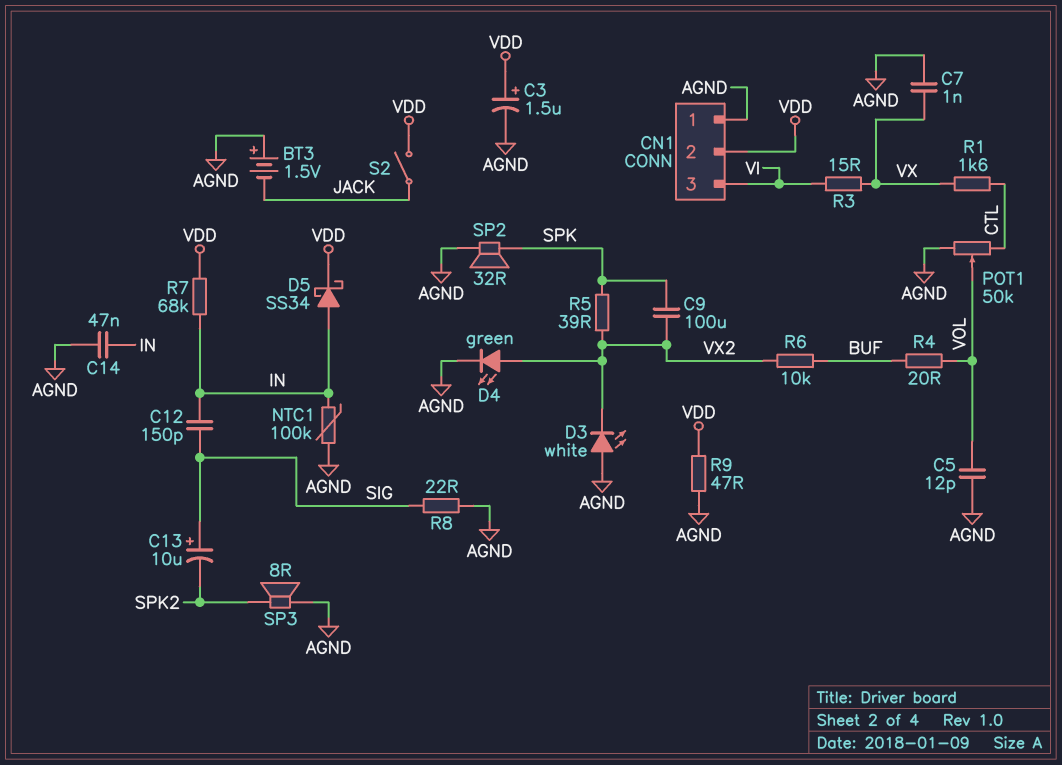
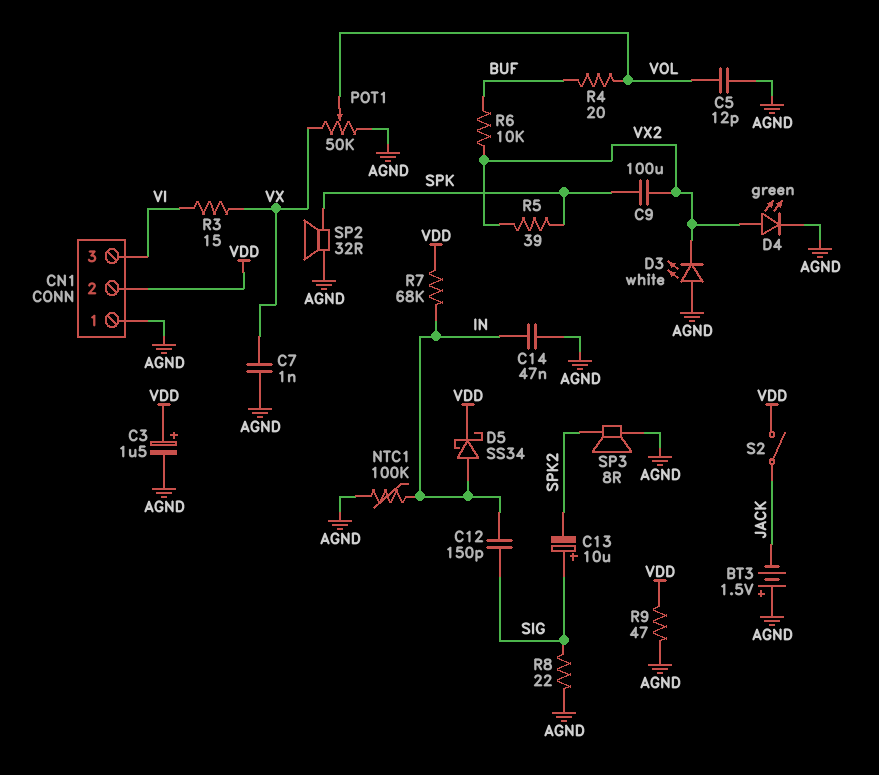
POT1: 50k (AGND, CTL, wiper VOL) -> 50k (AGND, VX, wiper VOL)
R1: 1.6k (CTL, VX) -> none

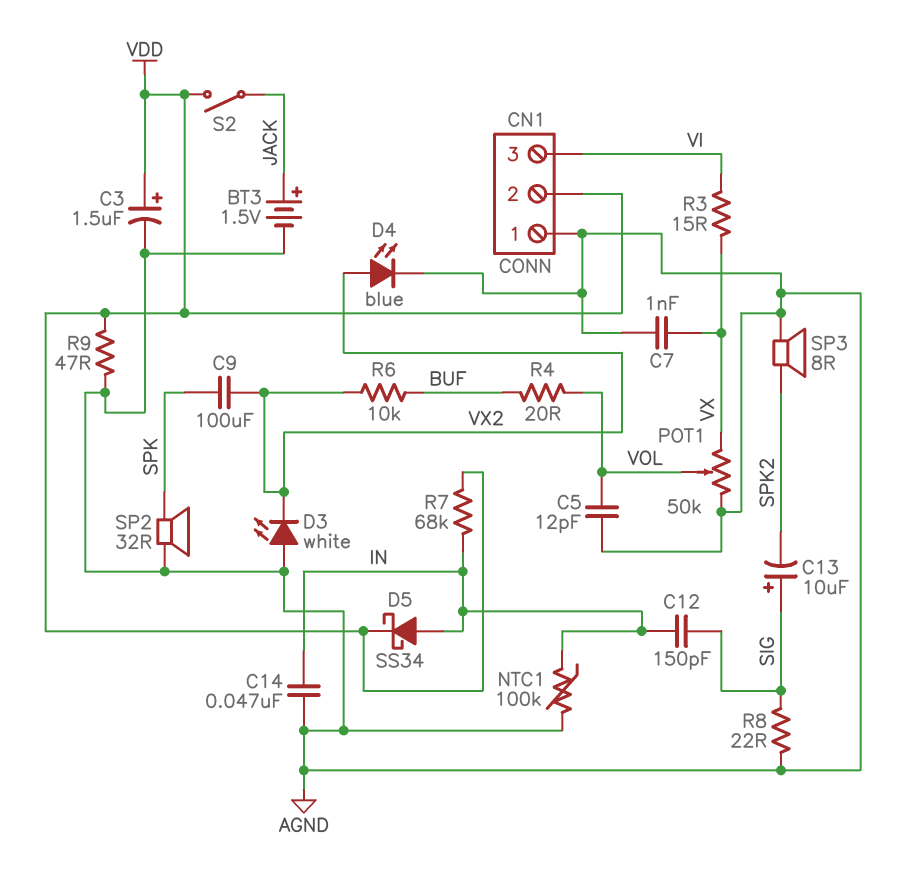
BT3: 1.5V (plus AGND, minus JACK) -> 1.5V (plus JACK, minus AGND)
D4: LED green (A VX2, K AGND) -> LED blue (A VX2, K AGND)
R5: 39 (SPK, VX2) -> none

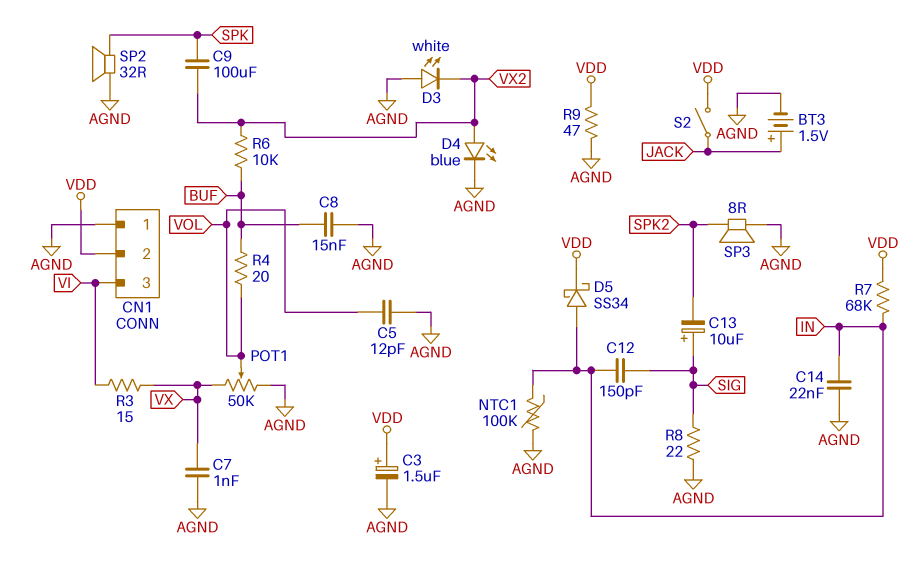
C8: none -> 15nF (AGND, BUF)
C14: 47nF (AGND, IN) -> 22nF (AGND, IN)

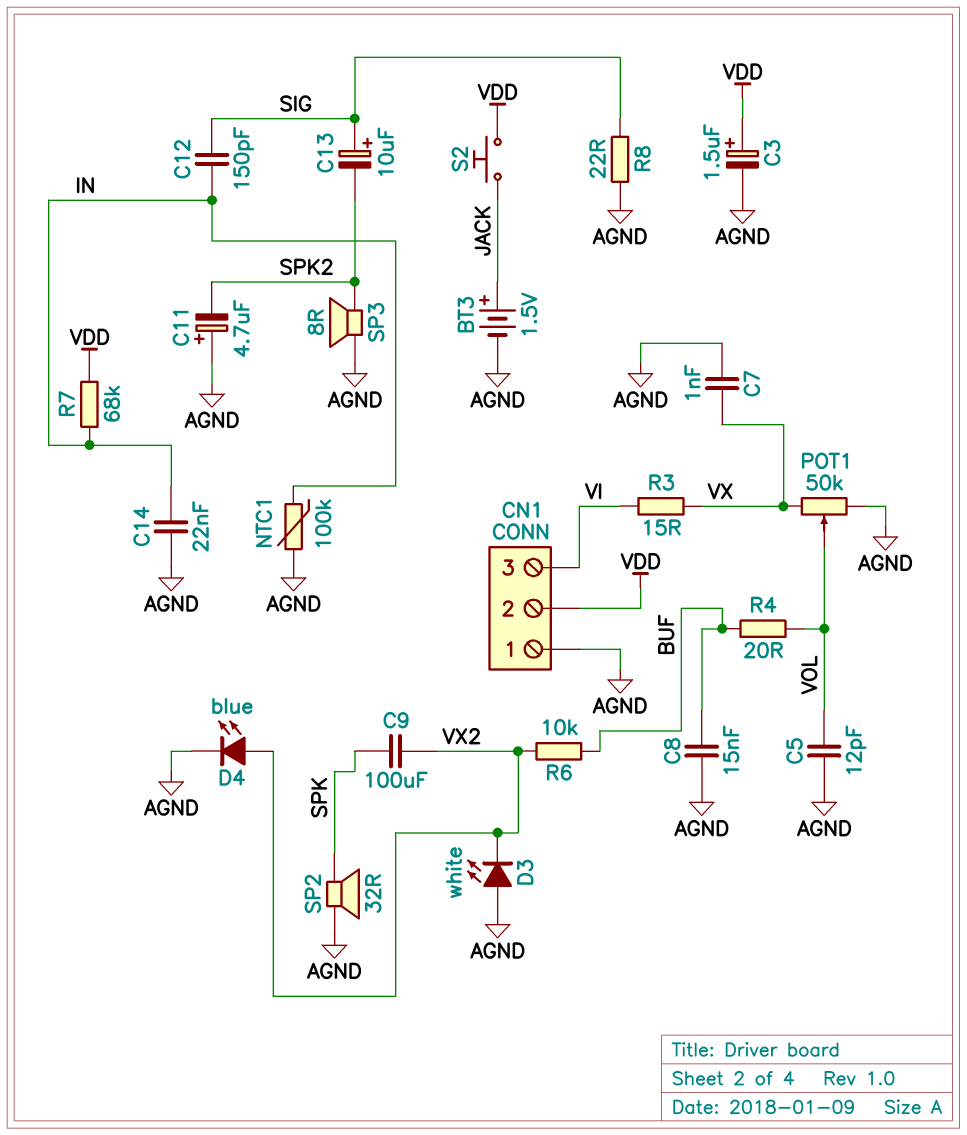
C11: none -> 4.7uF (plus AGND, minus SPK2)
D5: schottky SS34 (A IN, K VDD) -> none
R9: 47 (AGND, VDD) -> none
S2: switch (JACK, VDD) -> button (JACK, VDD)

